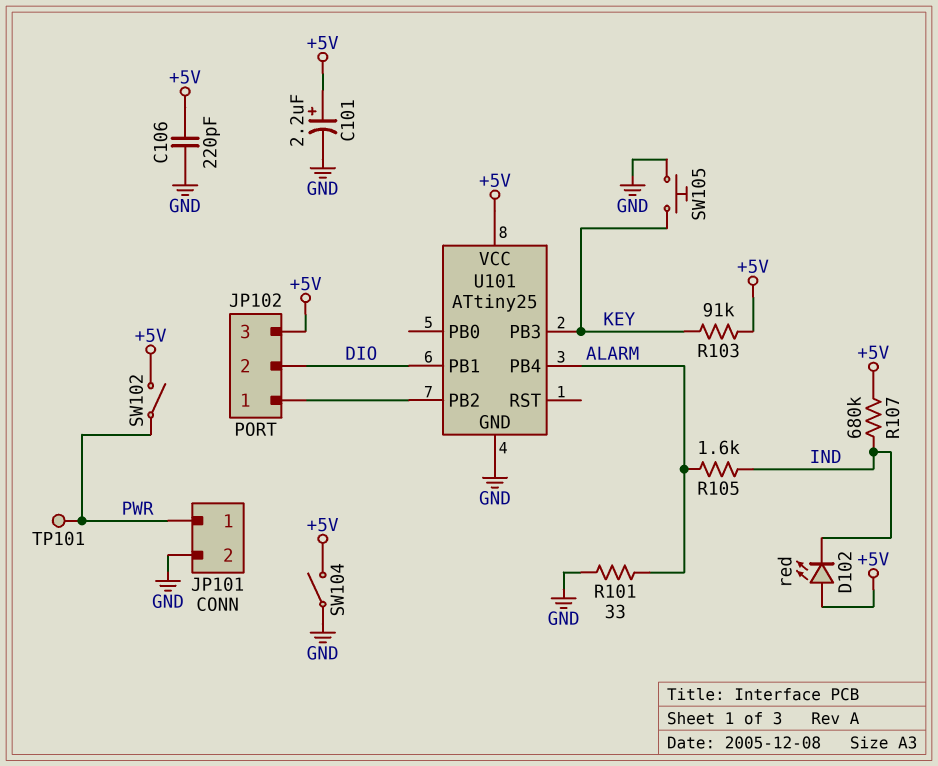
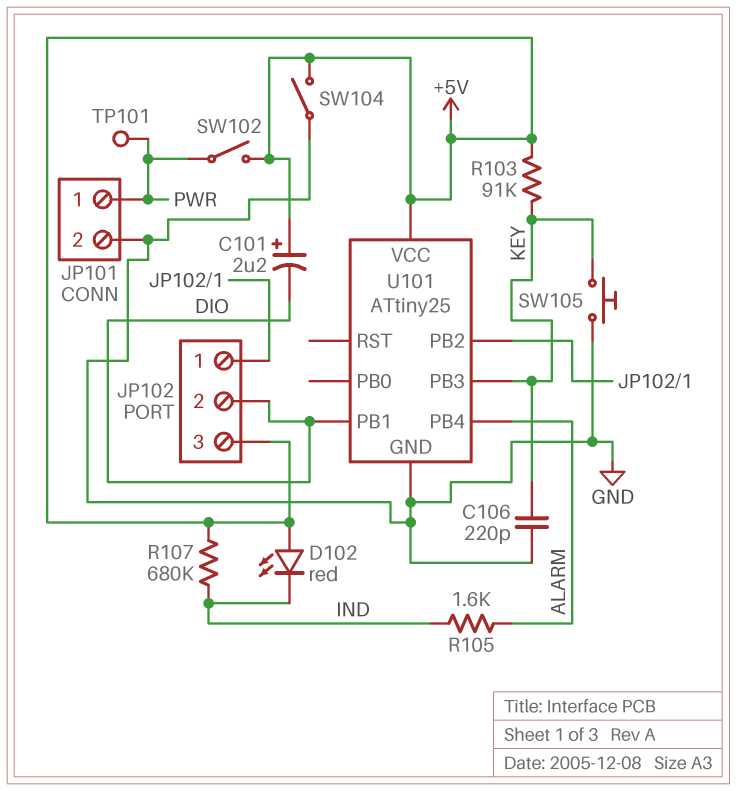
C101: 2.2uF (plus +5V, minus GND) -> 2.2uF (plus +5V, minus DIO)
C106: 220pF (+5V, GND) -> 220pF (GND, KEY)
R101: 33 (ALARM, GND) -> none

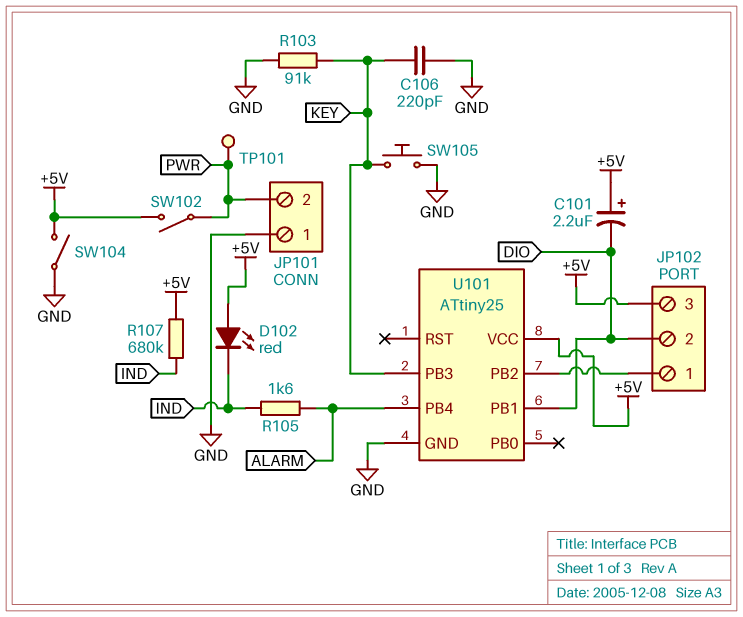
JP101 pin 1: PWR -> GND
JP101 pin 2: GND -> PWR
R103: 91k (+5V, KEY) -> 91k (GND, KEY)

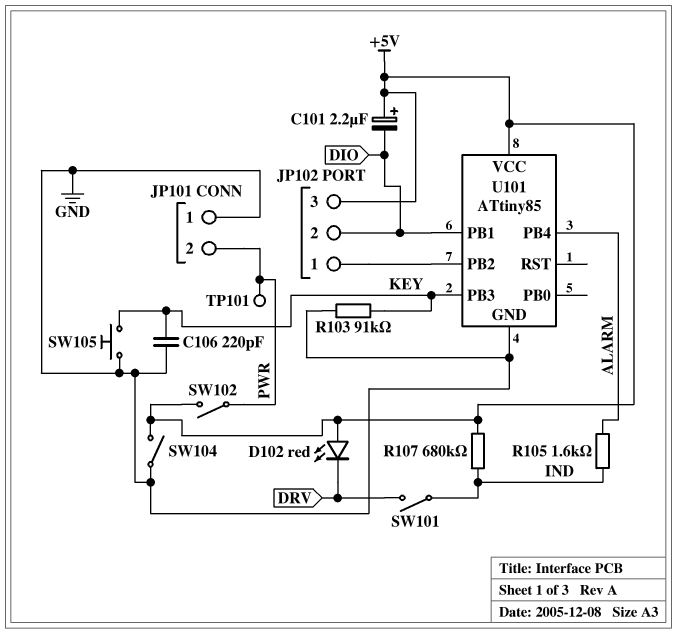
D102: LED red (A +5V, K IND) -> LED red (A +5V, K DRV)
SW101: none -> switch (DRV, IND)
U101: ATtiny25 -> ATtiny85

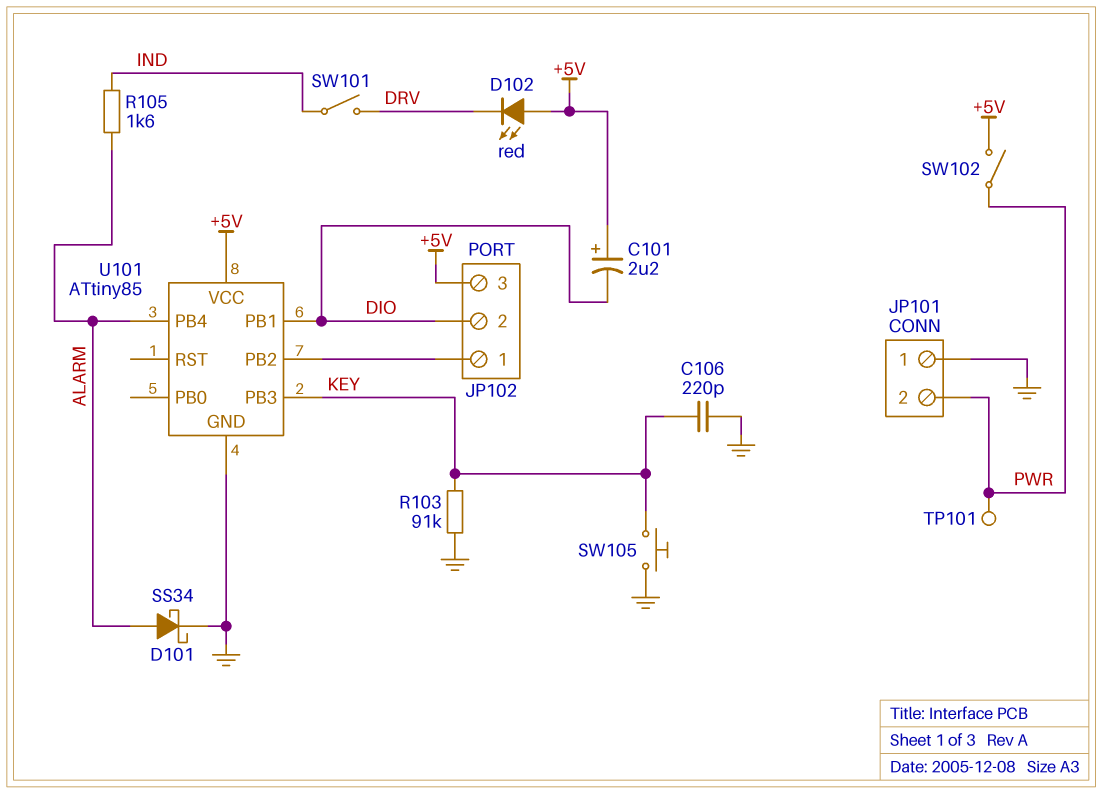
D101: none -> schottky SS34 (A ALARM, K GND)
R107: 680k (+5V, IND) -> none
SW104: switch (+5V, GND) -> none

